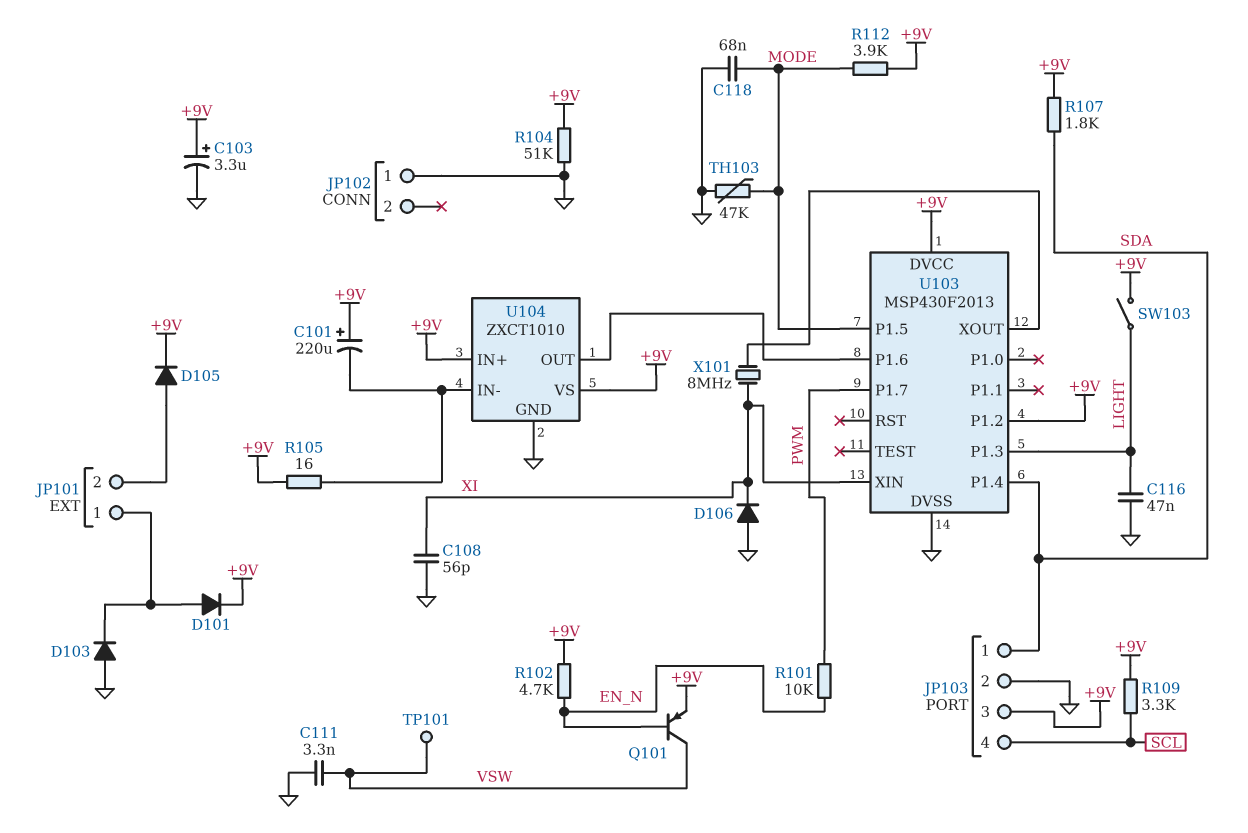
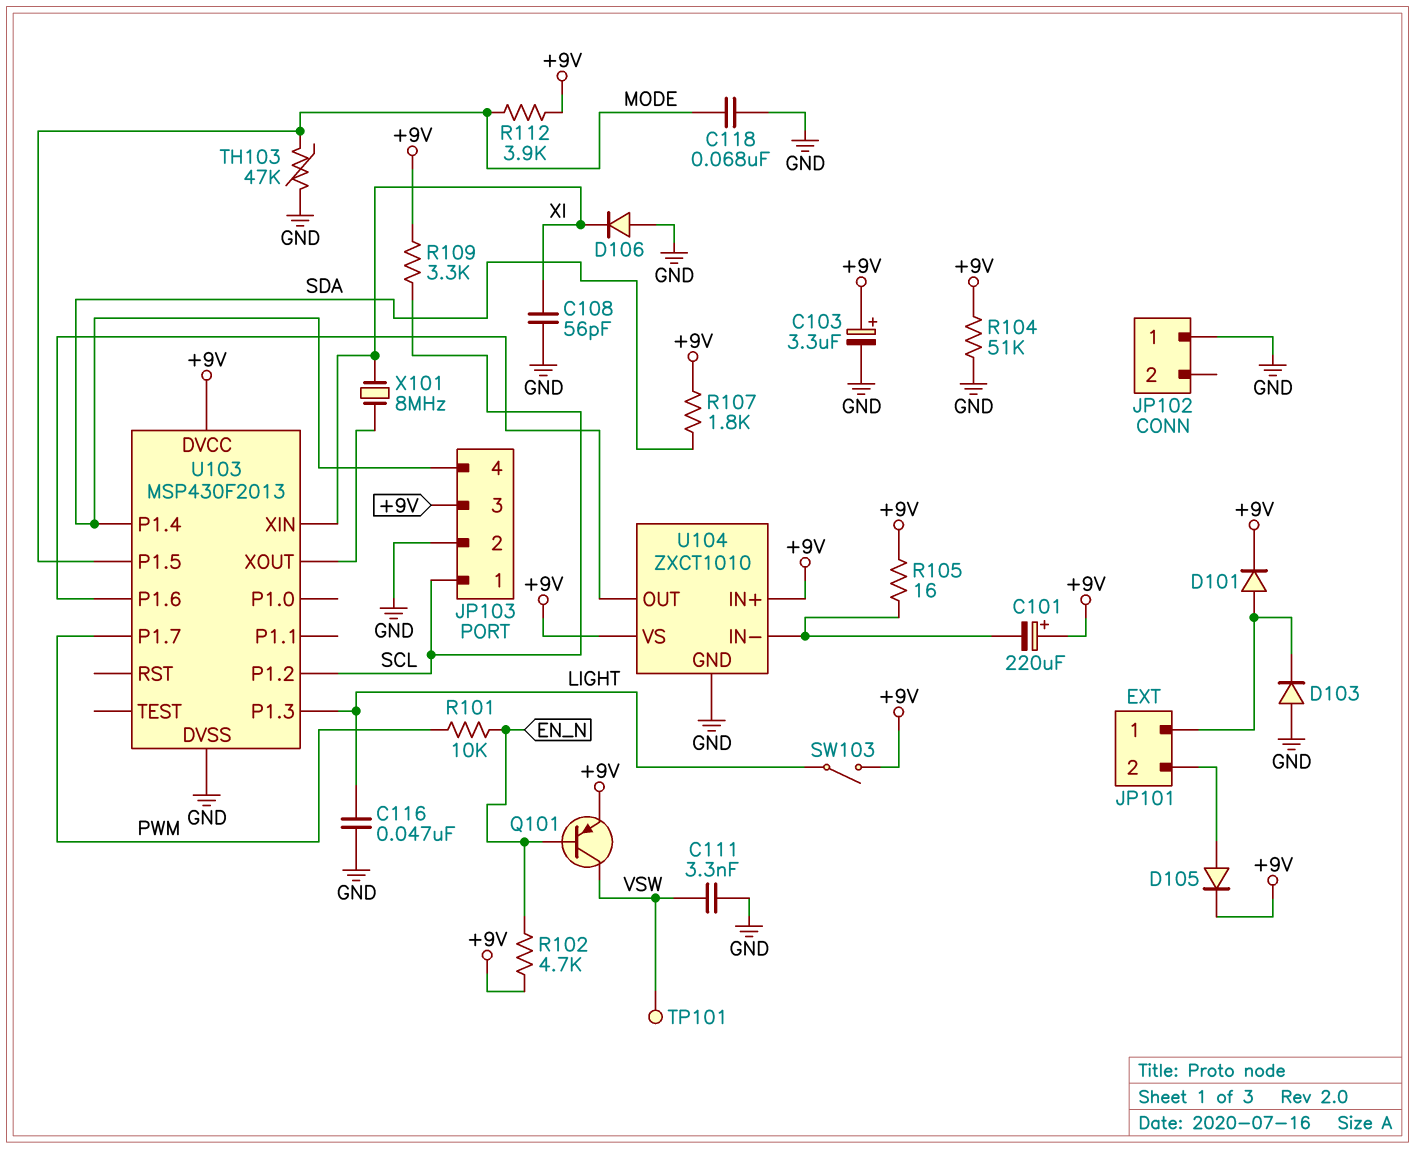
JP103 pin 1: SDA -> SCL
JP103 pin 4: SCL -> SDA
U103 pin P1.2: +9V -> SCL

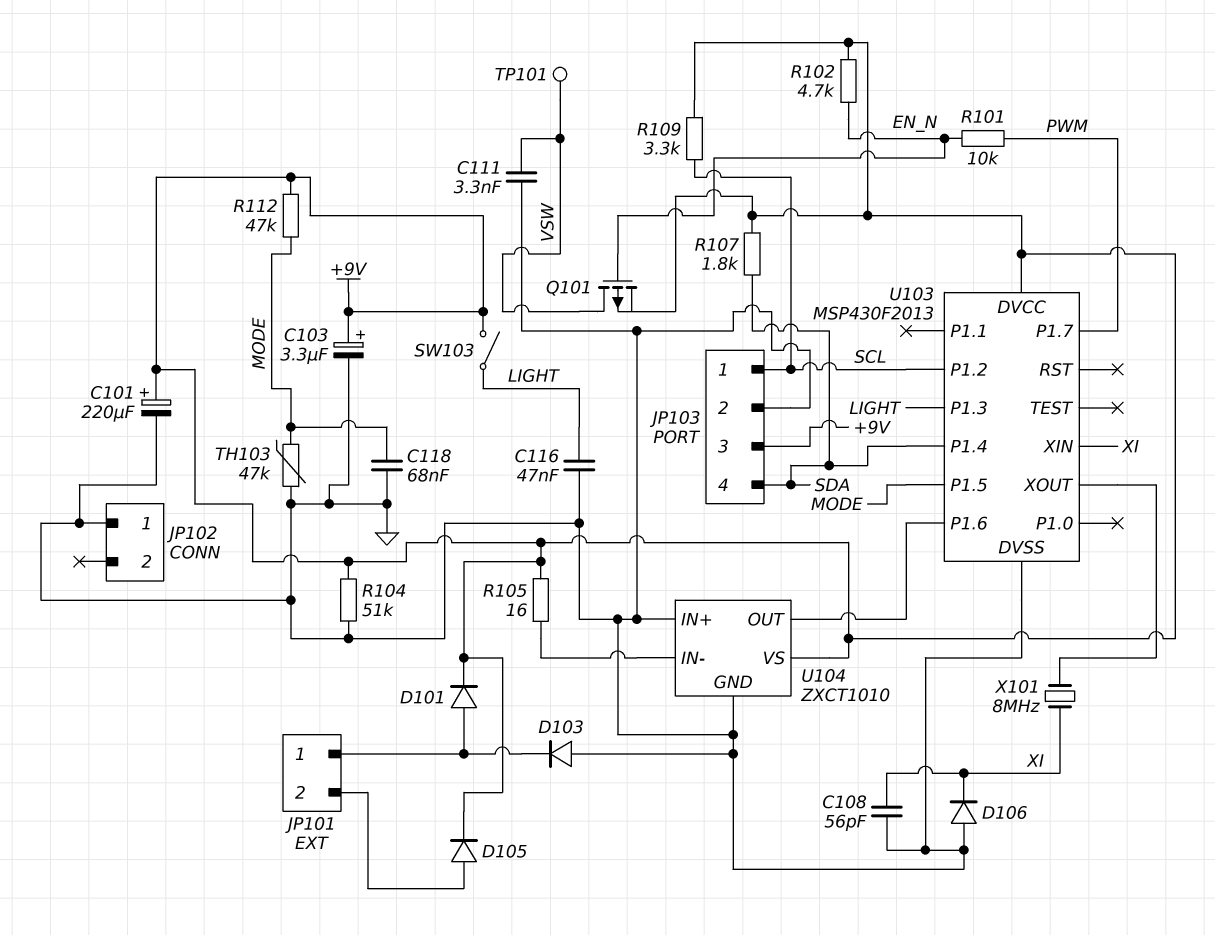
C101: 220uF (plus +9V, minus U104/IN-) -> 220uF (plus +9V, minus GND)
Q101: PNP (B EN_N, C VSW, E +9V) -> PMOS (G EN_N, D VSW, S +9V)
R112: 3.9k (+9V, MODE) -> 47k (+9V, MODE)
U104 pin IN+: +9V -> GND

